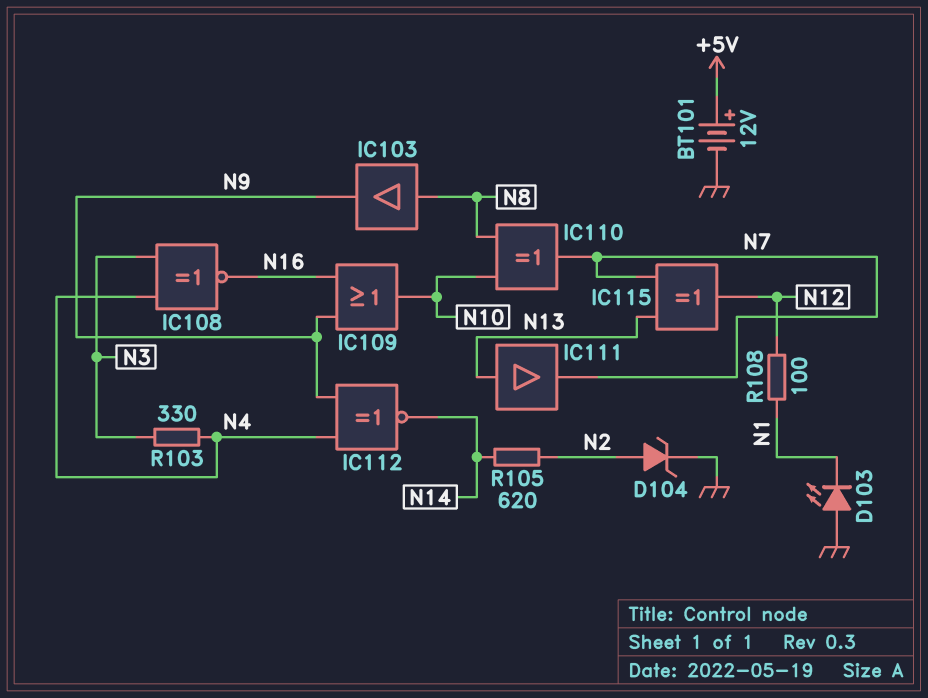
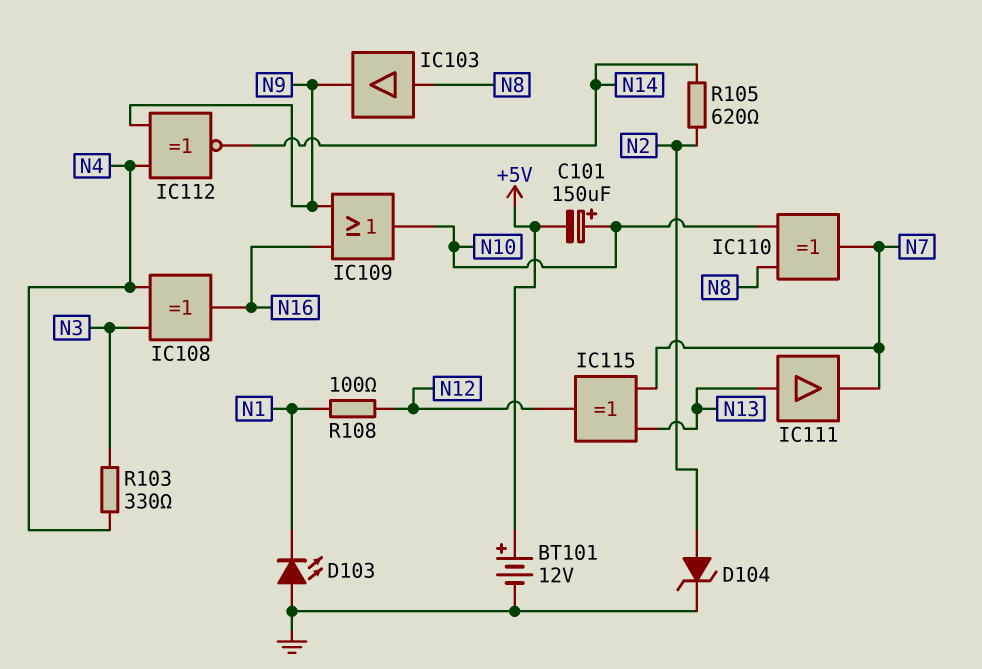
C101: none -> 150uF (plus N10, minus +5V)
IC108: XNOR (in N3, in N4, out N16) -> XOR (in N3, in N4, out N16)

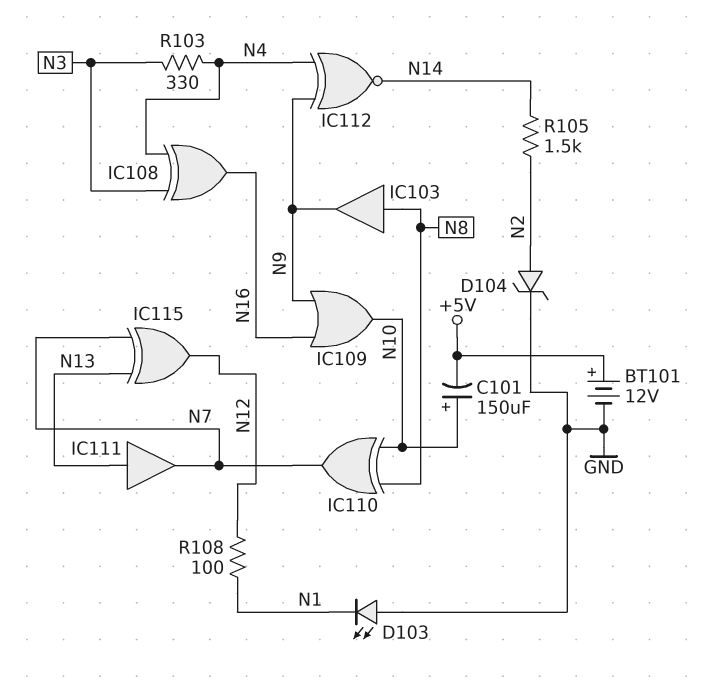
R105: 620 (N2, N14) -> 1.5k (N2, N14)

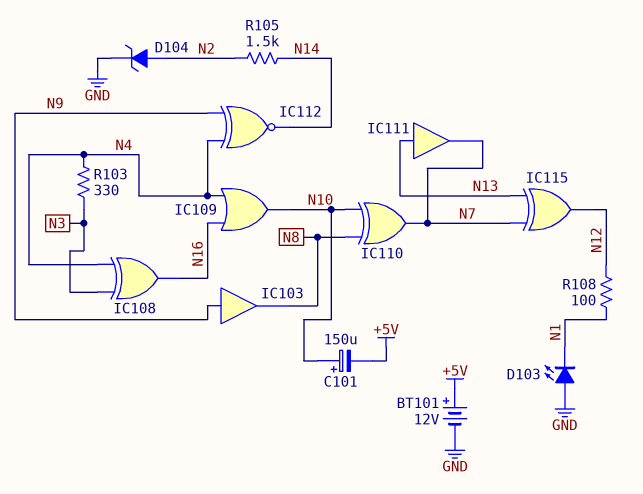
IC103: buffer (in N8, out N9) -> buffer (in N9, out N8)
IC109: OR (in N9, in N16, out N10) -> OR (in N4, in N16, out N10)

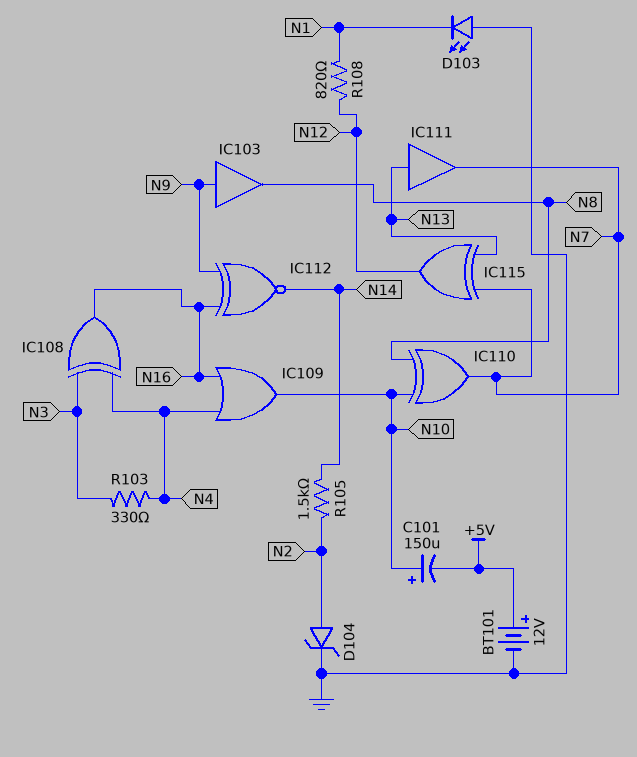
IC112: XNOR (in N4, in N9, out N14) -> XNOR (in N9, in N16, out N14)
R108: 100 (N1, N12) -> 820 (N1, N12)

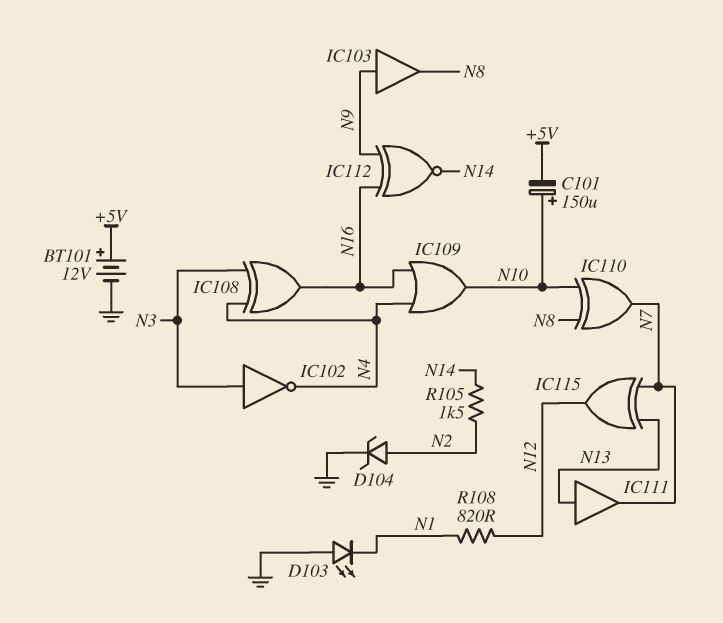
IC102: none -> NOT (in N3, out N4)
R103: 330 (N3, N4) -> none

